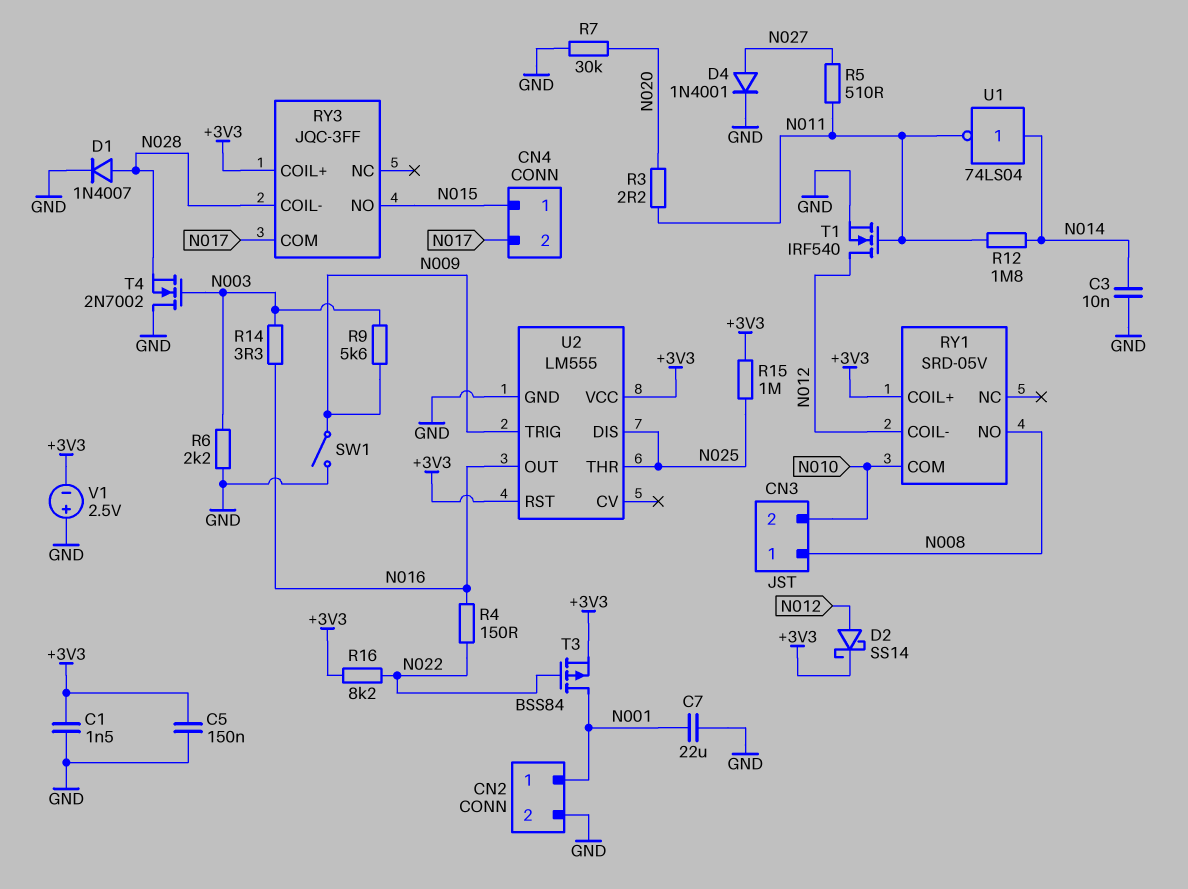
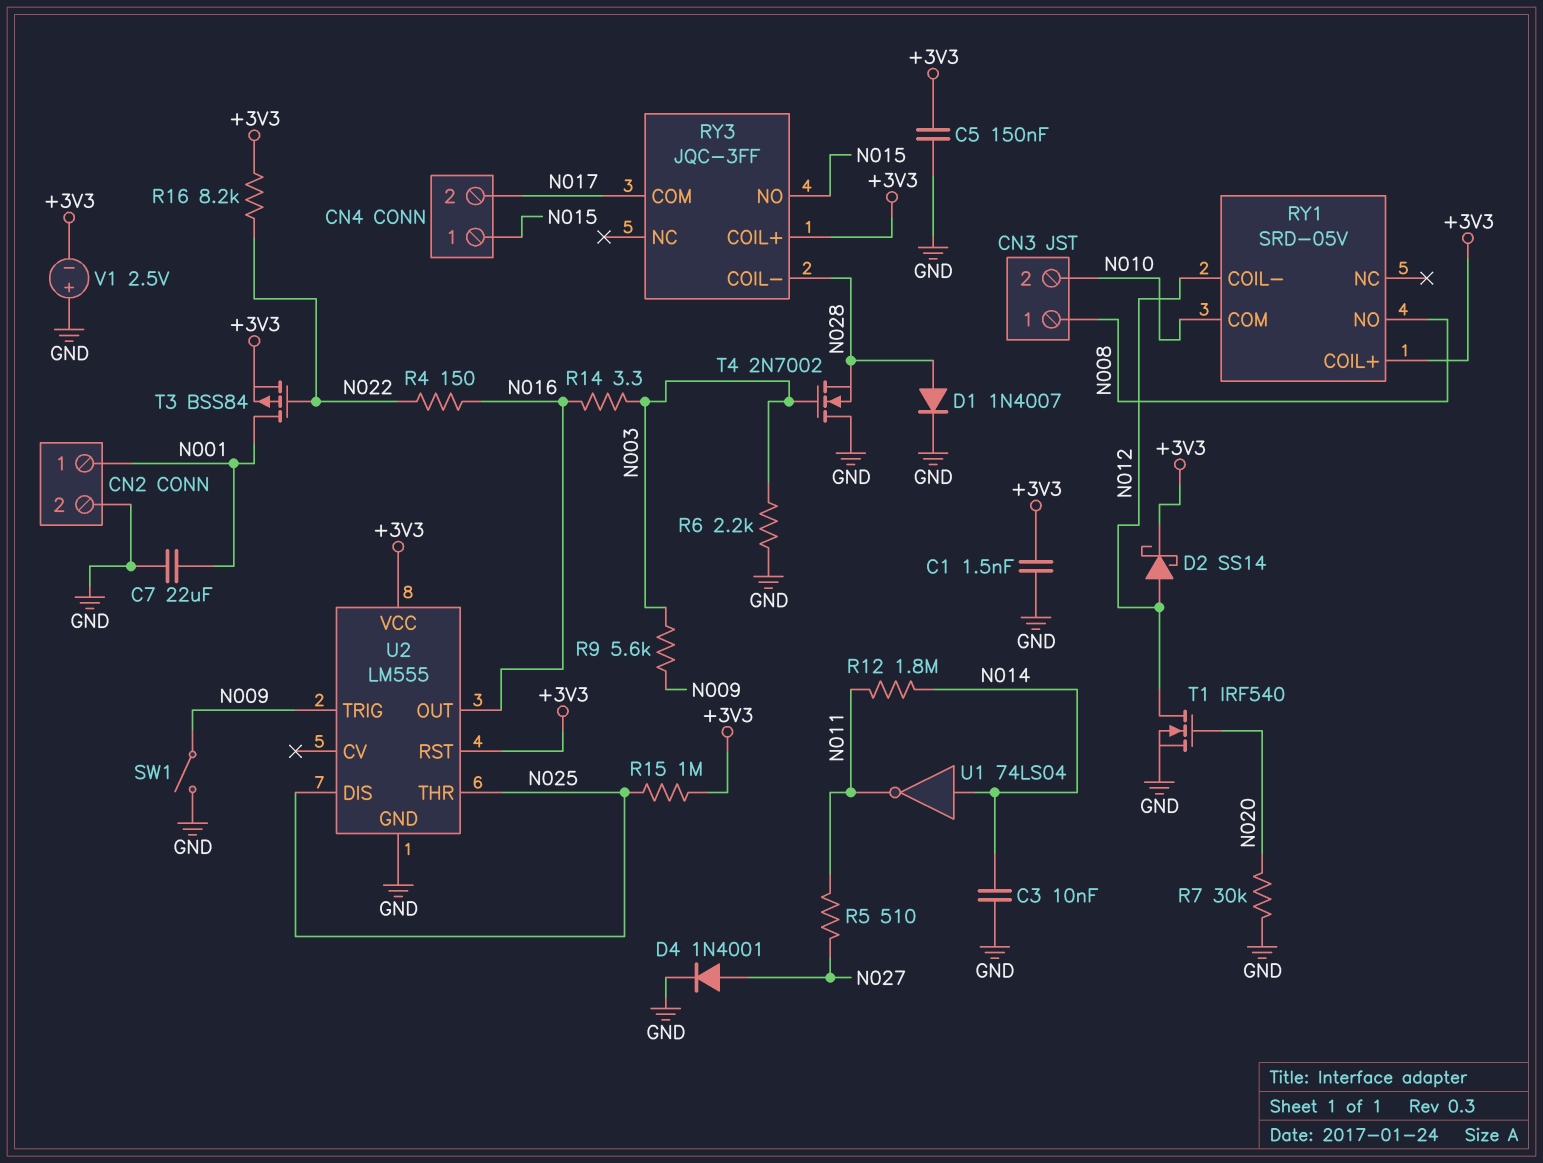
R3: 2.2 (N011, N020) -> none
T1: NMOS IRF540 (G N011, D N012, S GND) -> NMOS IRF540 (G N020, D N012, S GND)

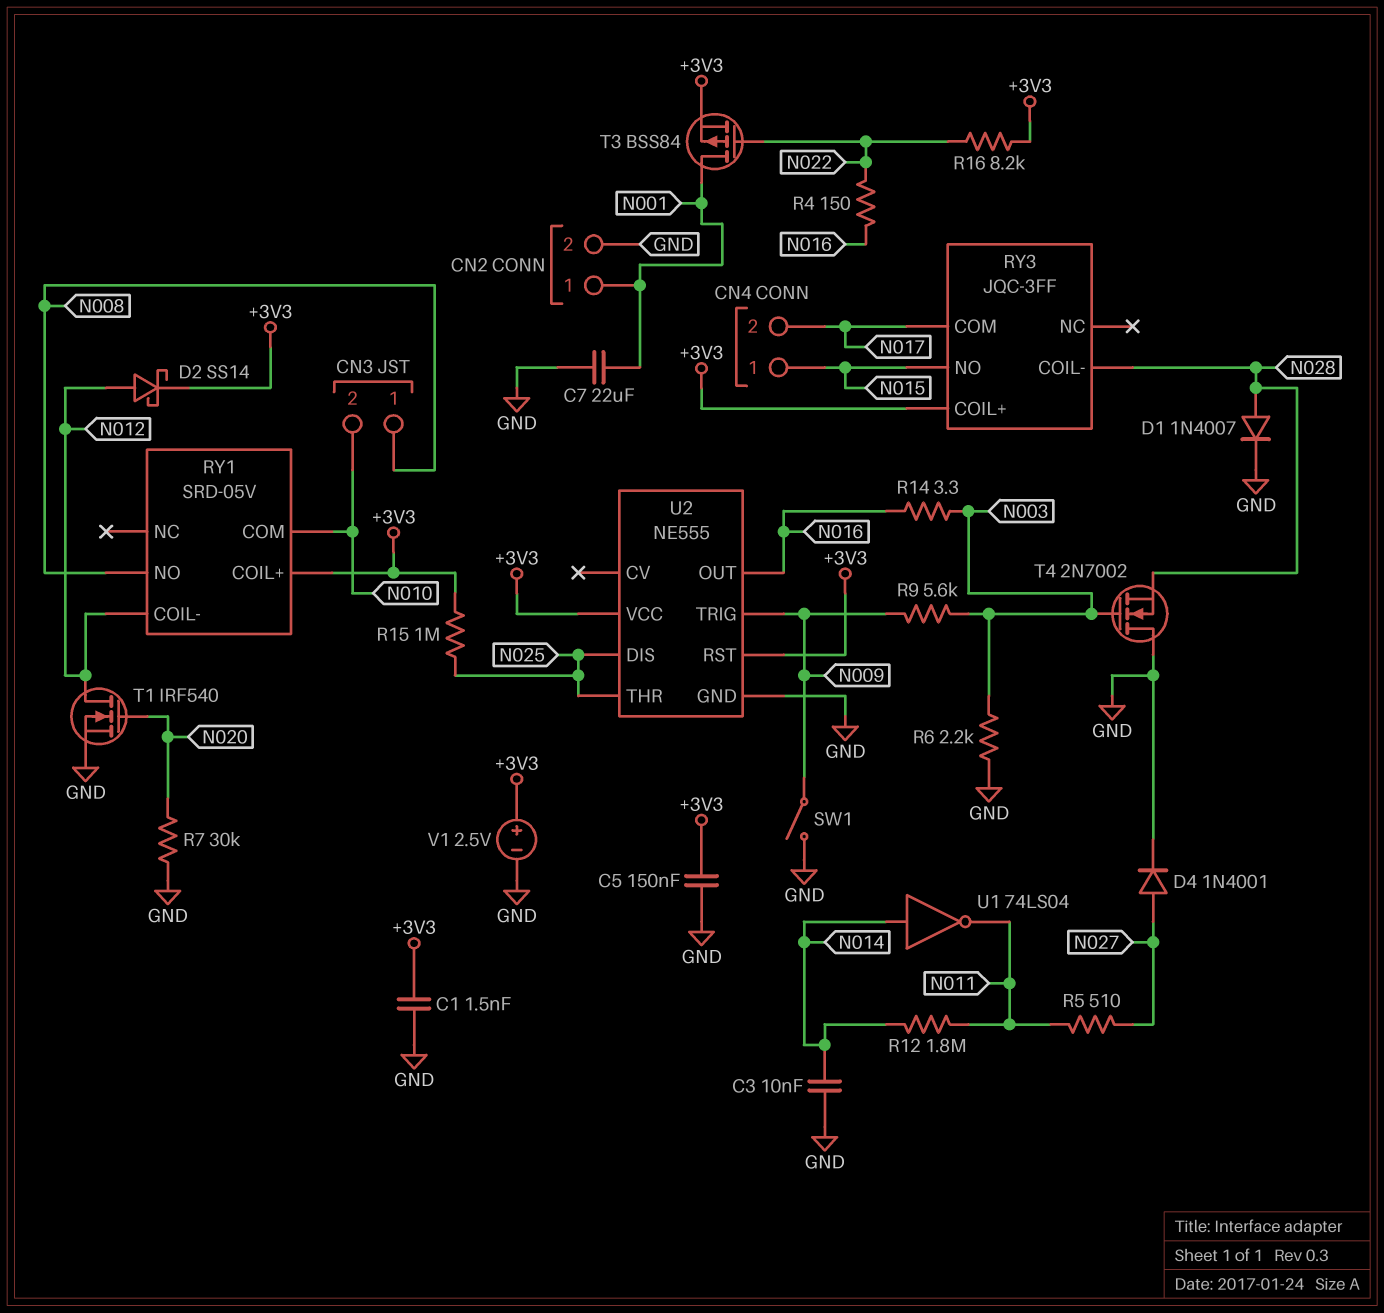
U2: LM555 -> NE555
V1: 2.5V (plus GND, minus +3V3) -> 2.5V (plus +3V3, minus GND)

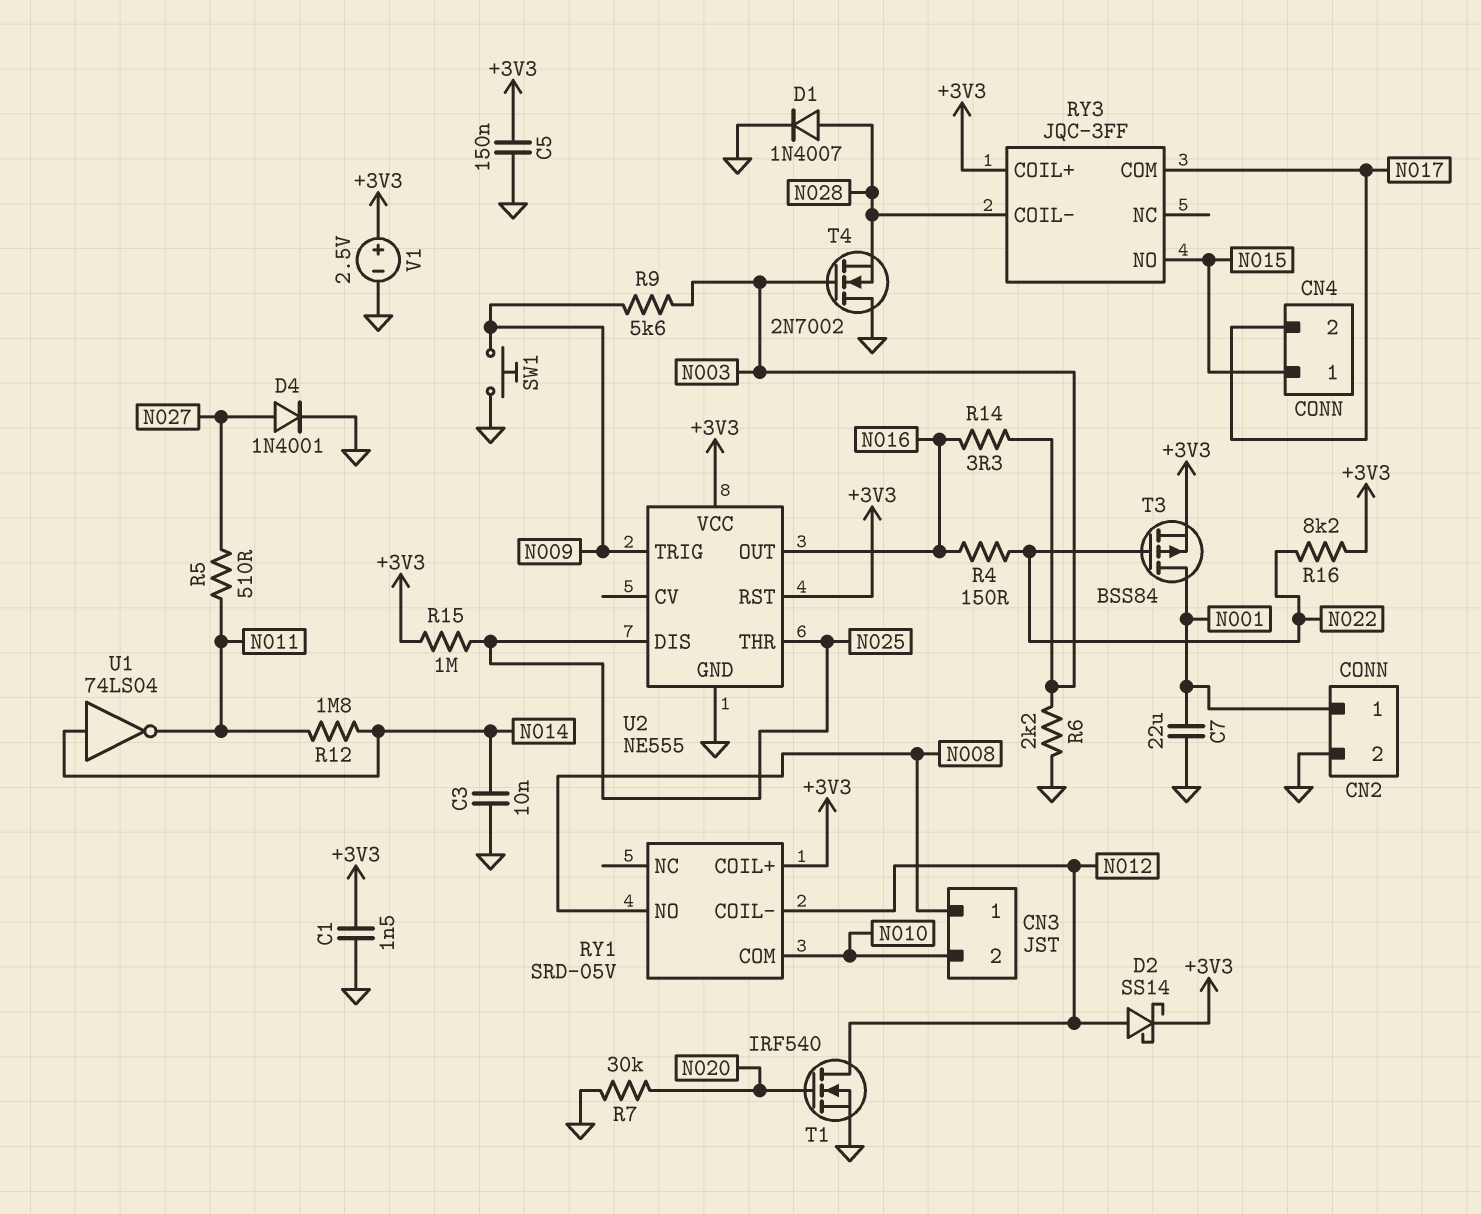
SW1: switch (GND, N009) -> button (GND, N009)

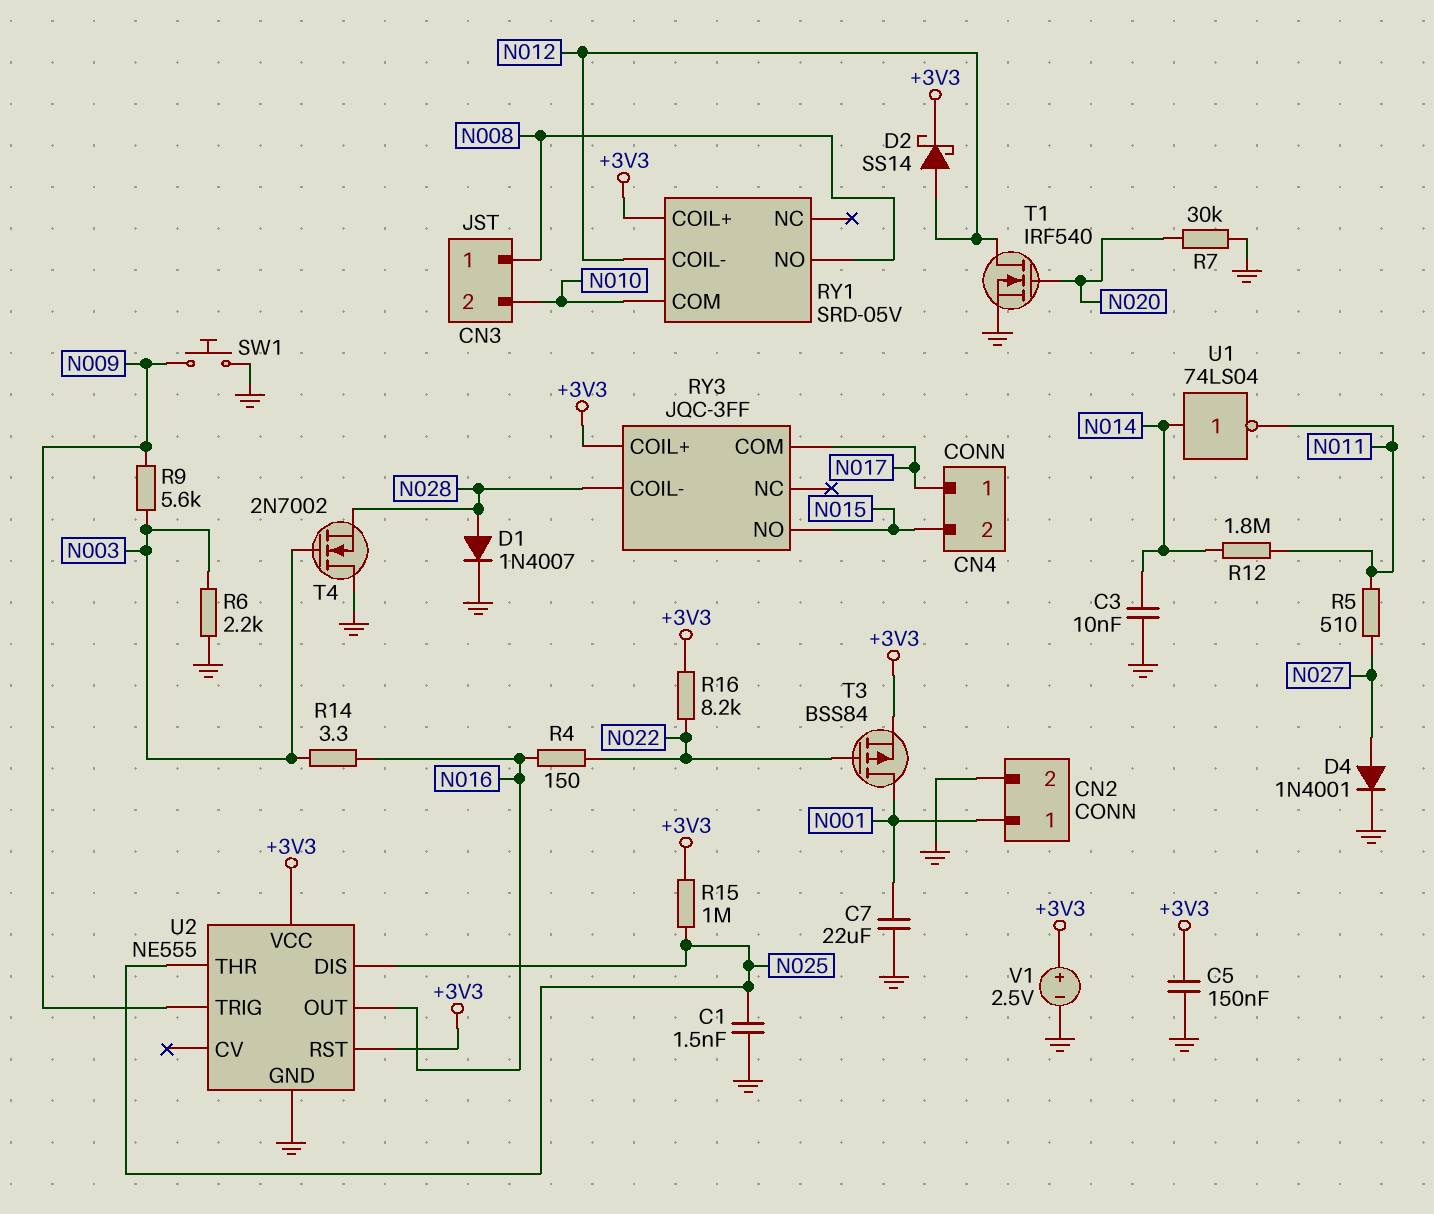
C1: 1.5nF (+3V3, GND) -> 1.5nF (GND, N025)
CN4 pin 1: N015 -> N017
CN4 pin 2: N017 -> N015

